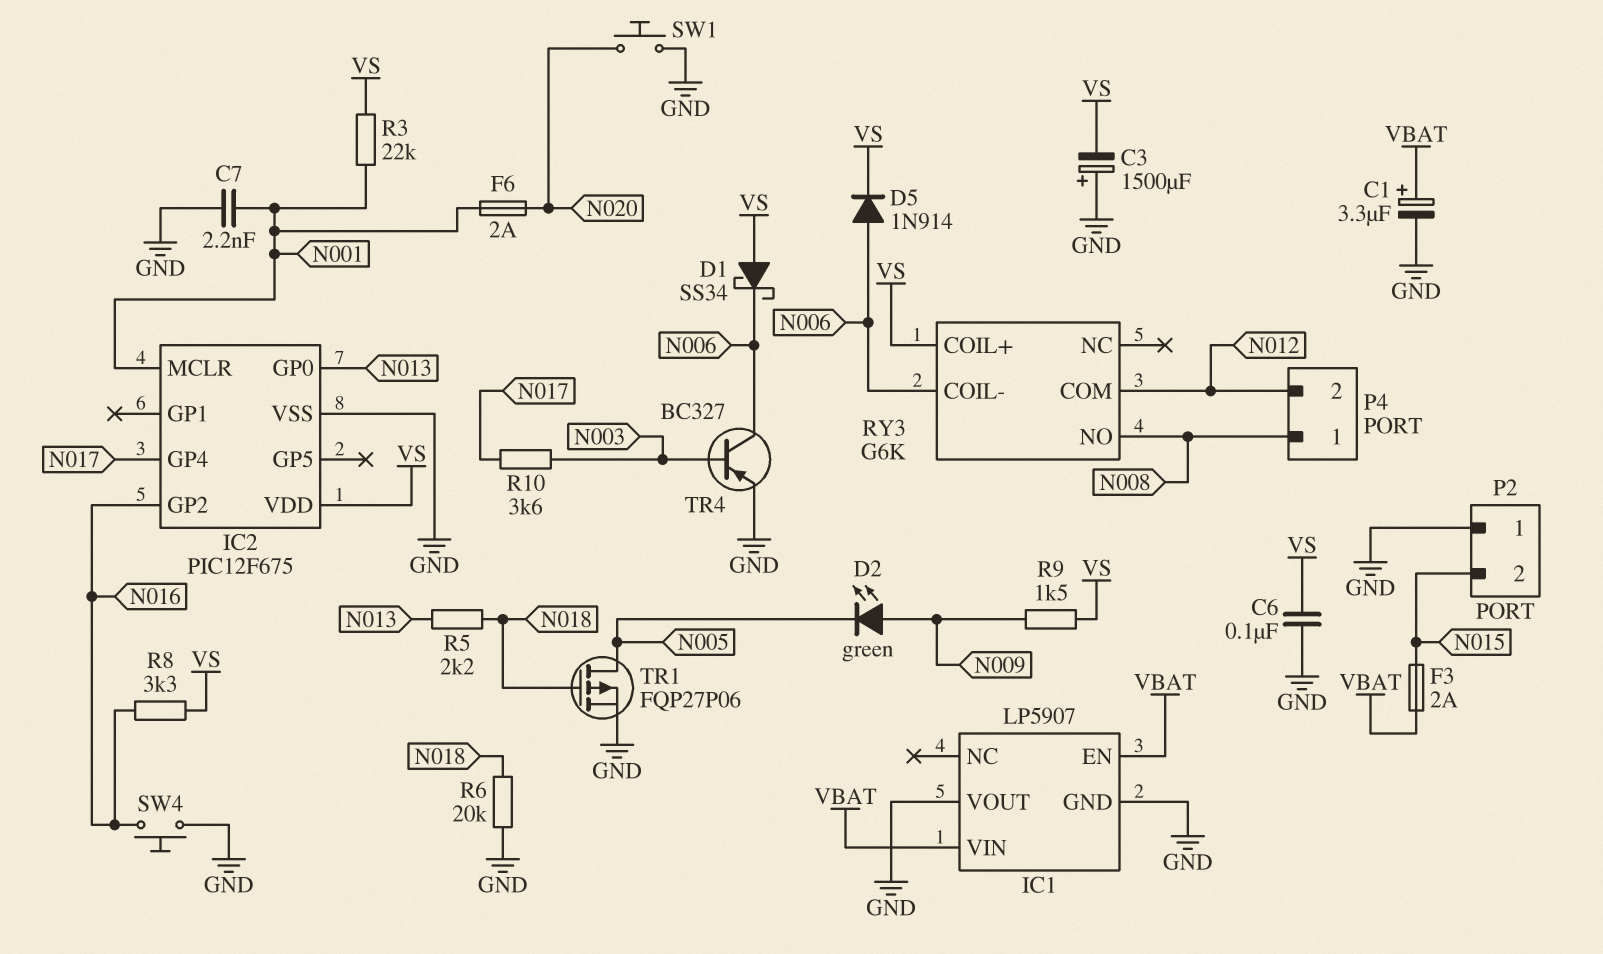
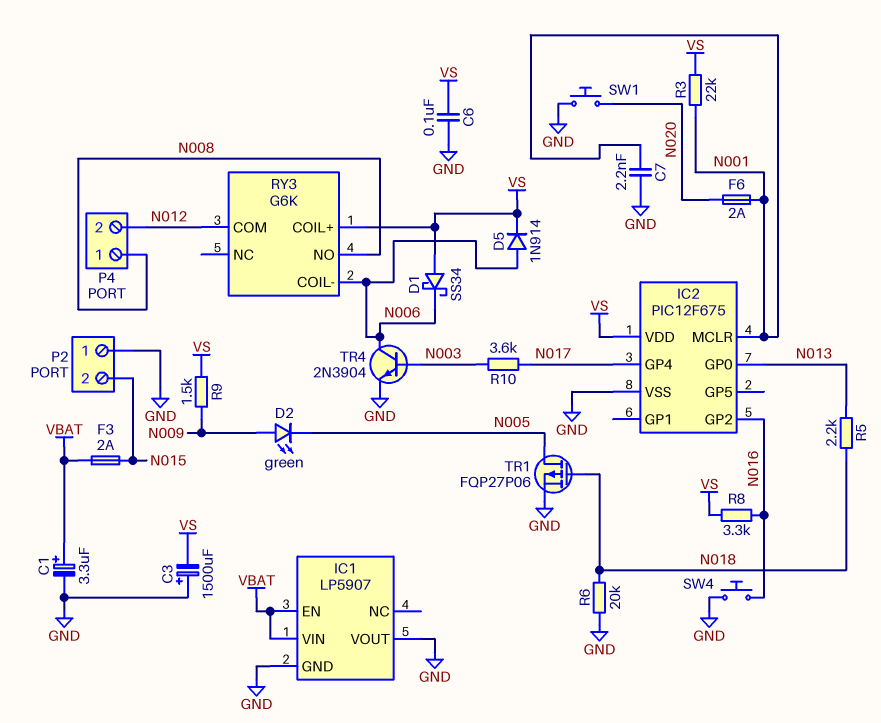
TR4: PNP BC327 (B N003, C N006, E GND) -> NPN 2N3904 (B N003, C N006, E GND)

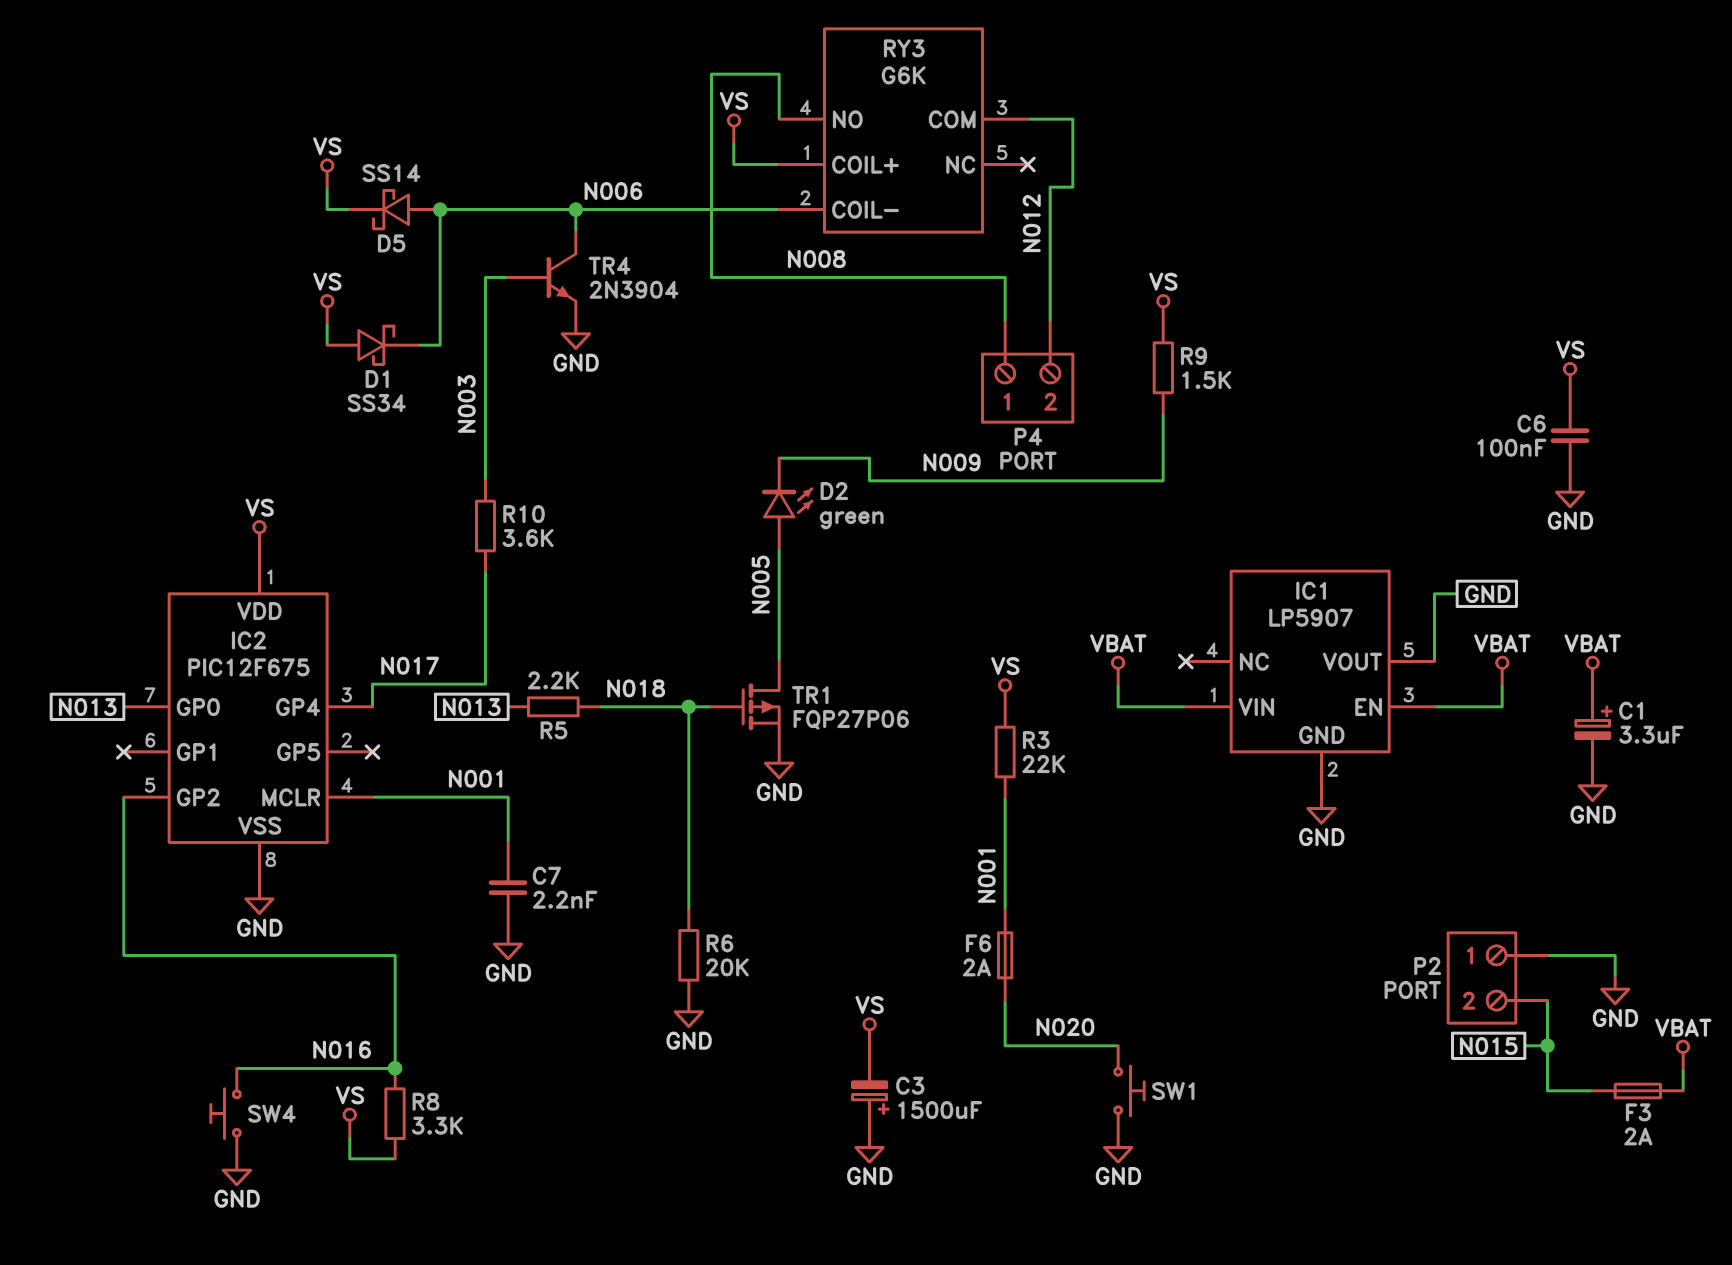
D2: LED green (A N009, K N005) -> LED green (A N005, K N009)
D5: diode 1N914 (A N006, K VS) -> schottky SS14 (A N006, K VS)

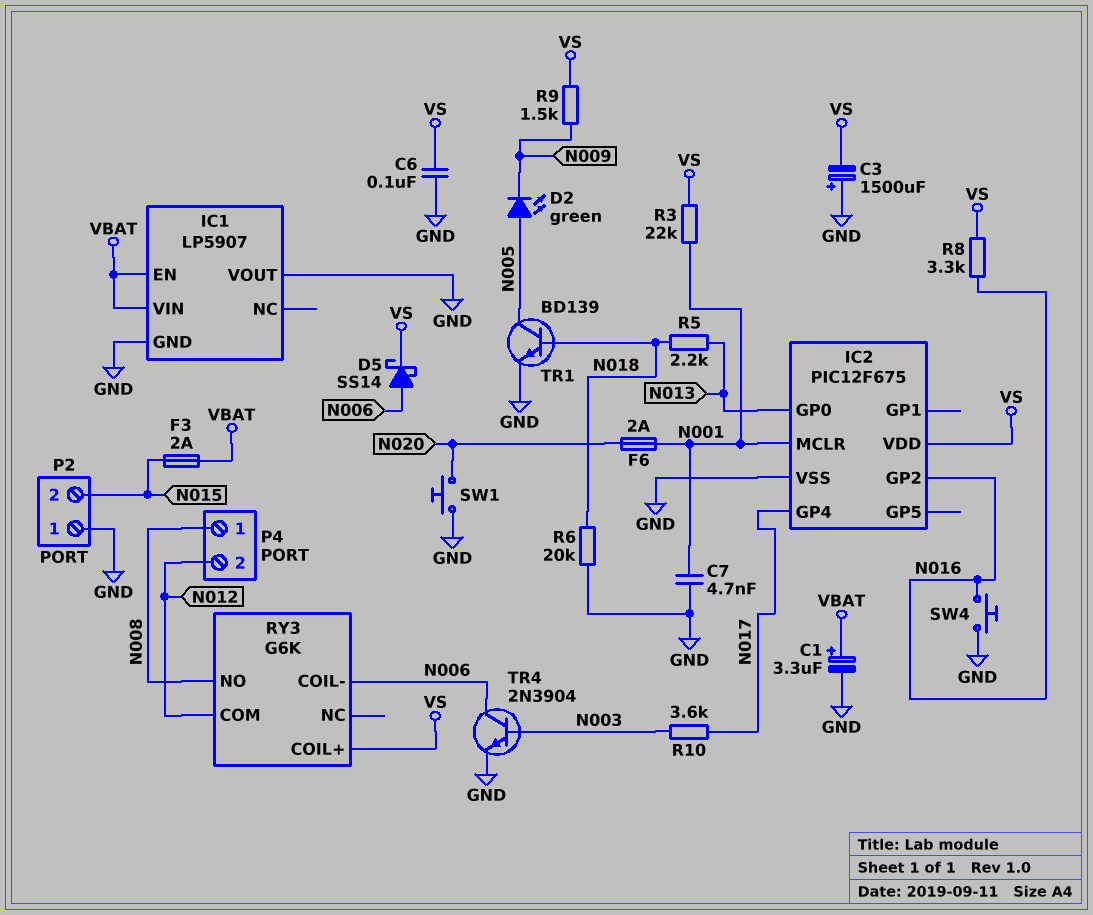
C7: 2.2nF (GND, N001) -> 4.7nF (GND, N001)
D1: schottky SS34 (A VS, K N006) -> none
TR1: PMOS FQP27P06 (G N018, D N005, S GND) -> NPN BD139 (B N018, C N005, E GND)

